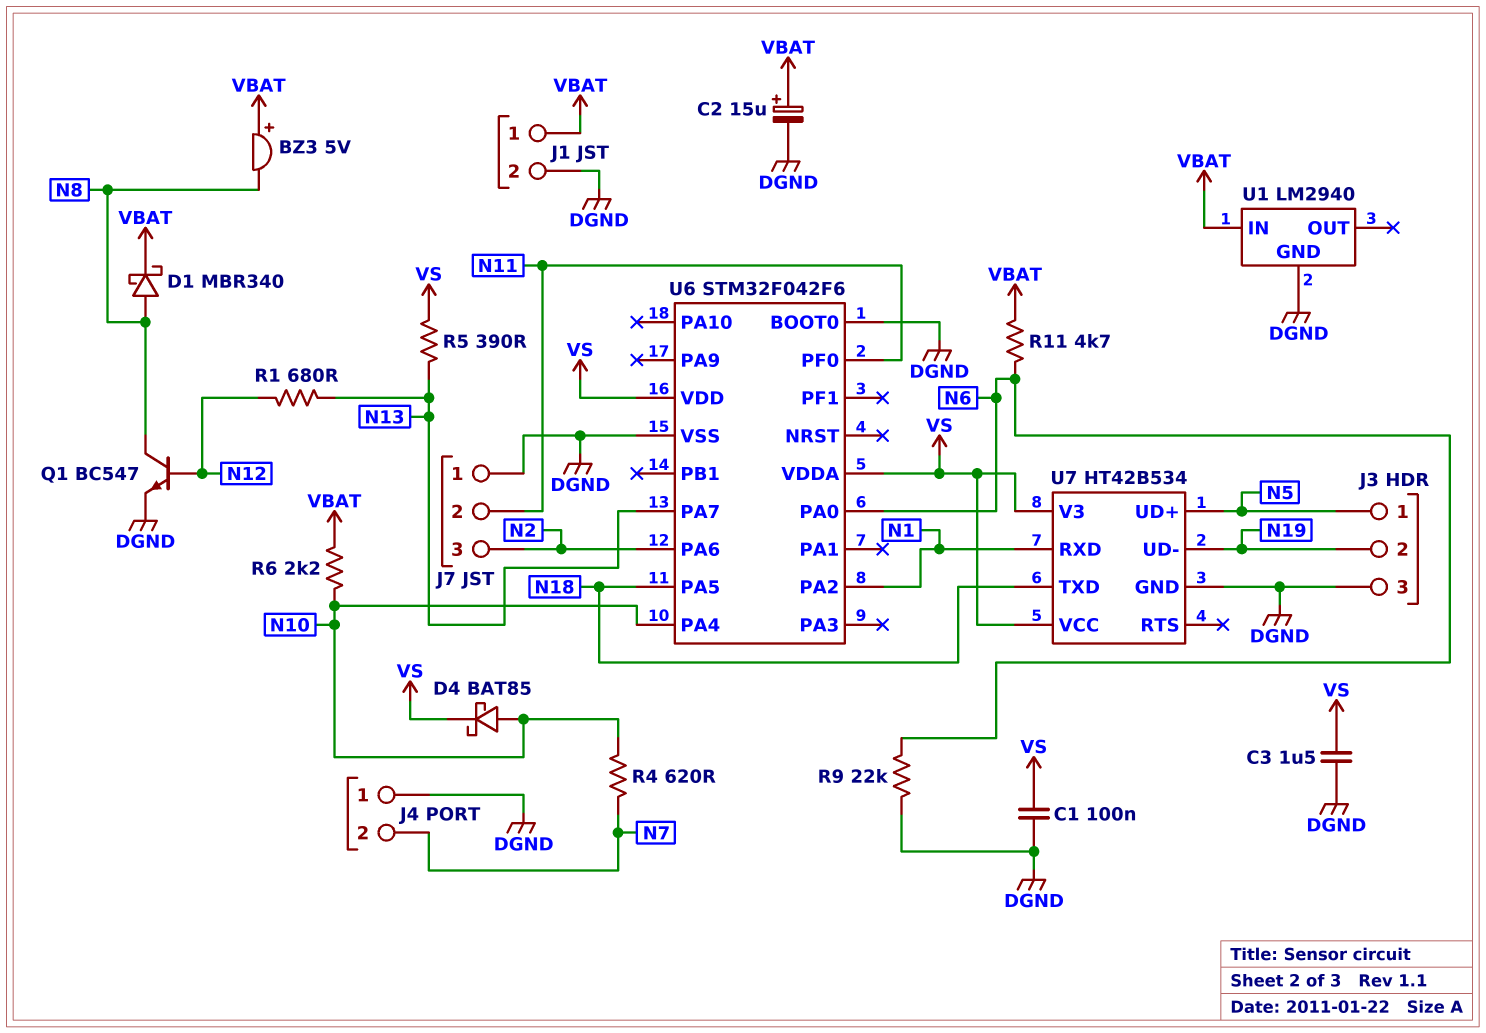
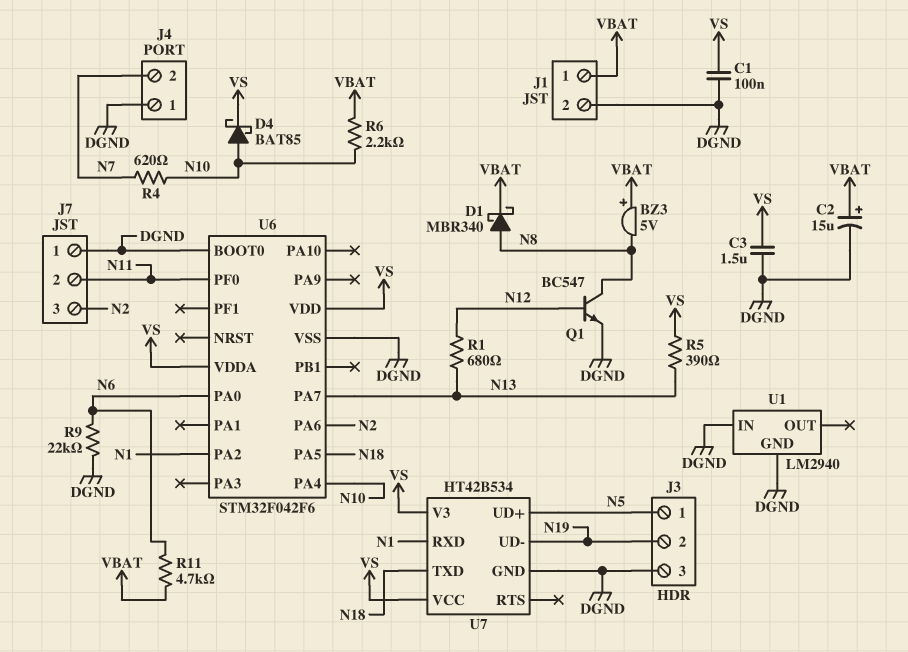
U1 pin IN: VBAT -> DGND

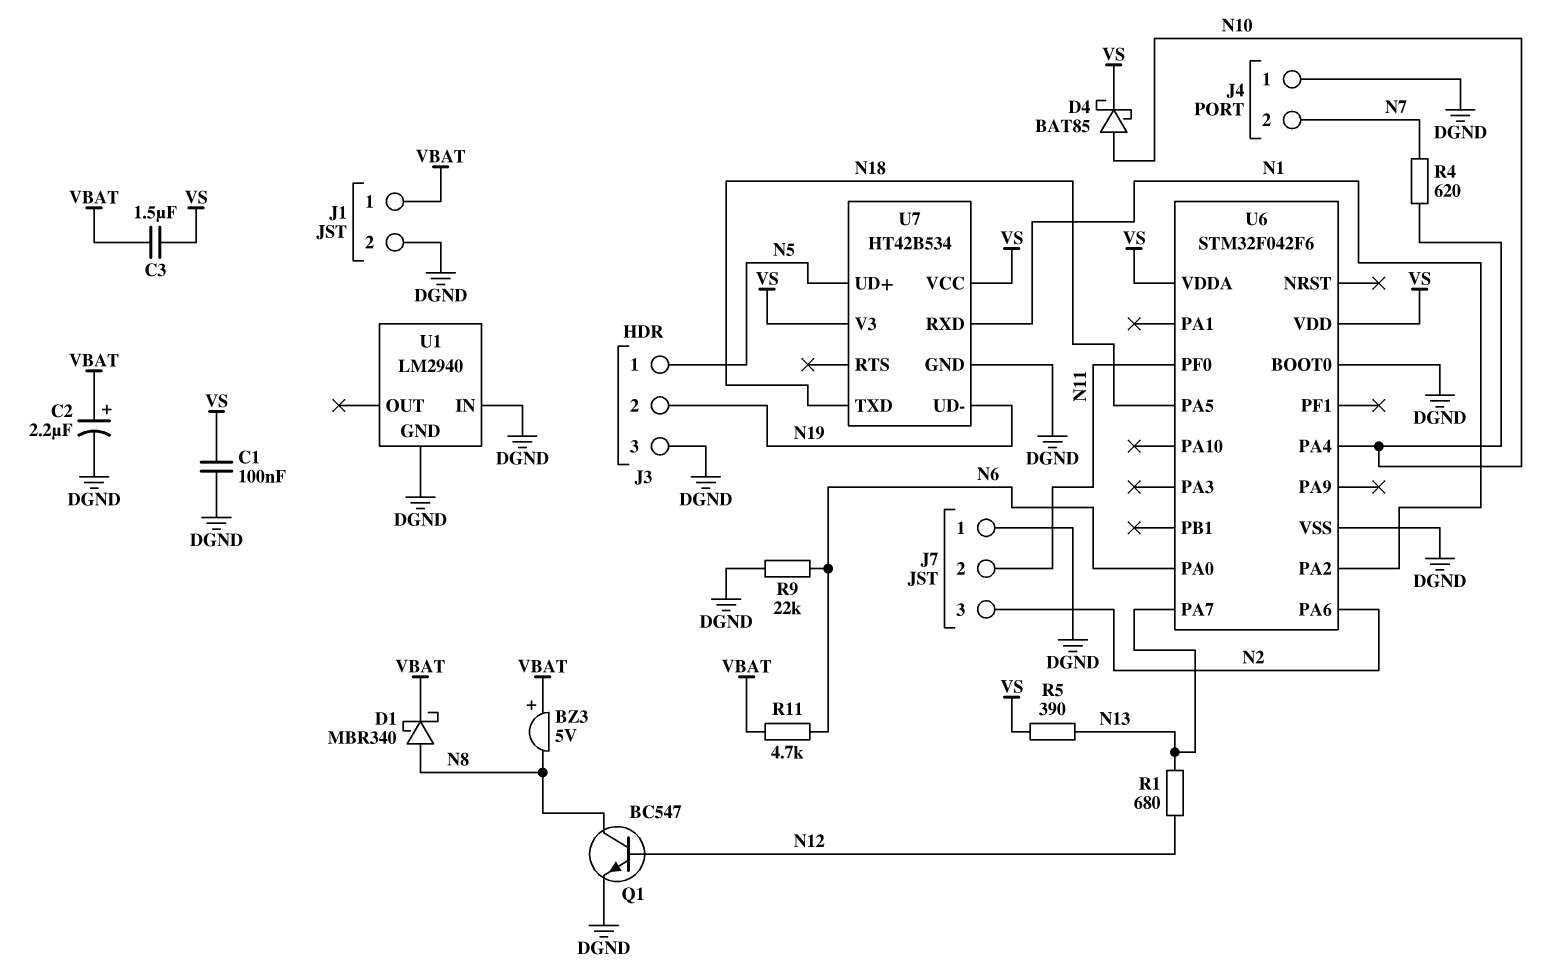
C2: 15uF (plus VBAT, minus DGND) -> 2.2uF (plus VBAT, minus DGND)
C3: 1.5uF (DGND, VS) -> 1.5uF (VBAT, VS)
R6: 2.2k (N10, VBAT) -> none

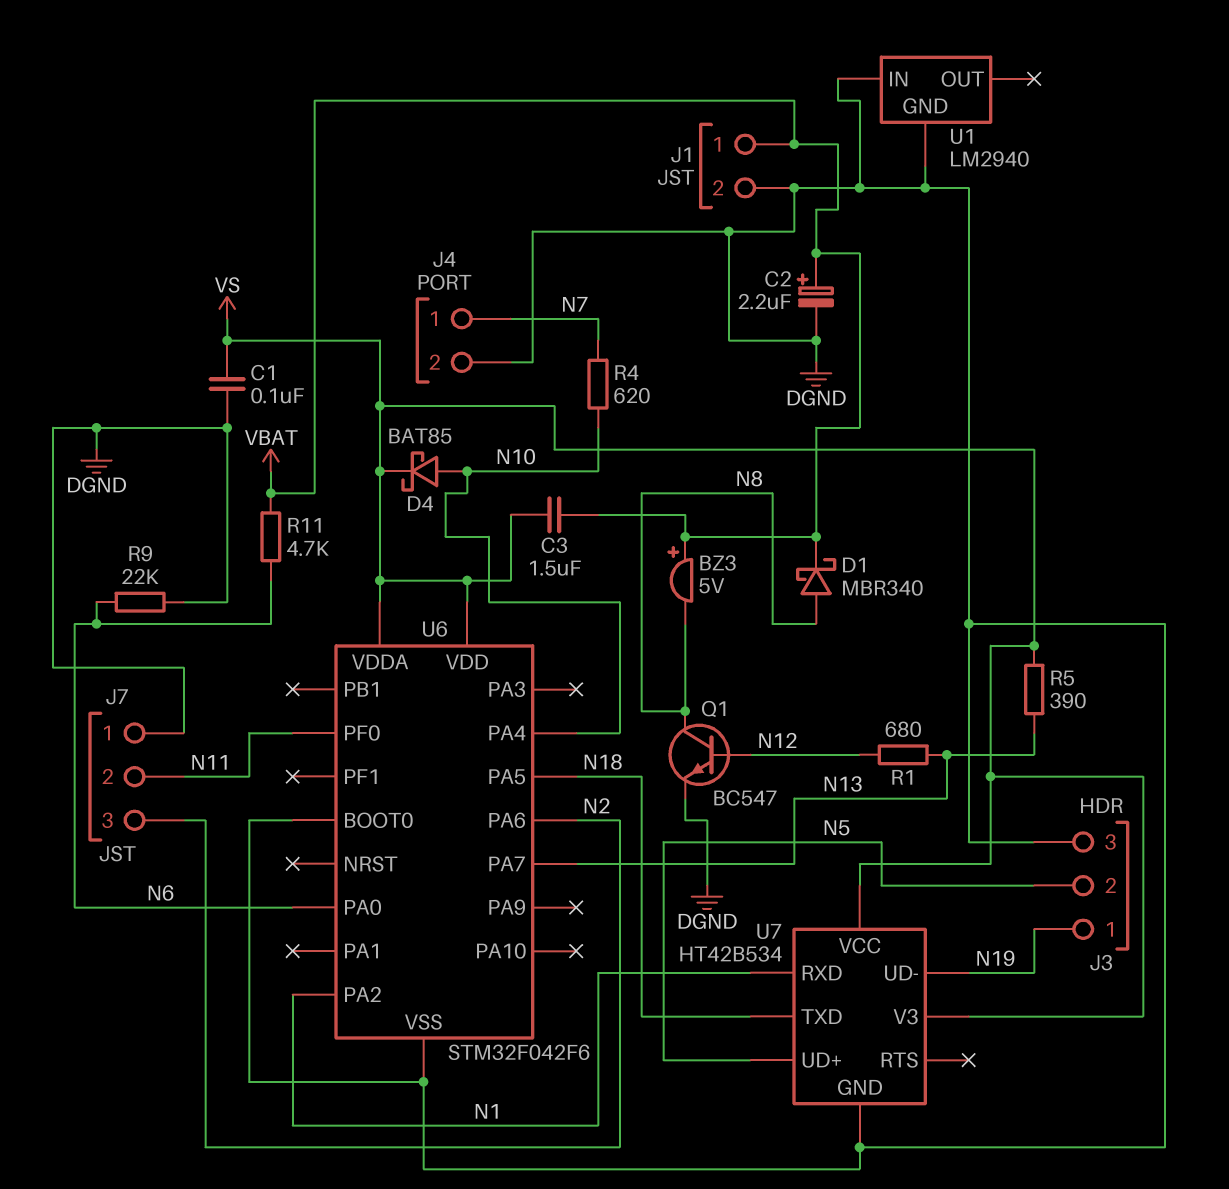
J3 pin 1: N5 -> N19
J3 pin 2: N19 -> N5
J4 pin 1: DGND -> N7
J4 pin 2: N7 -> DGND

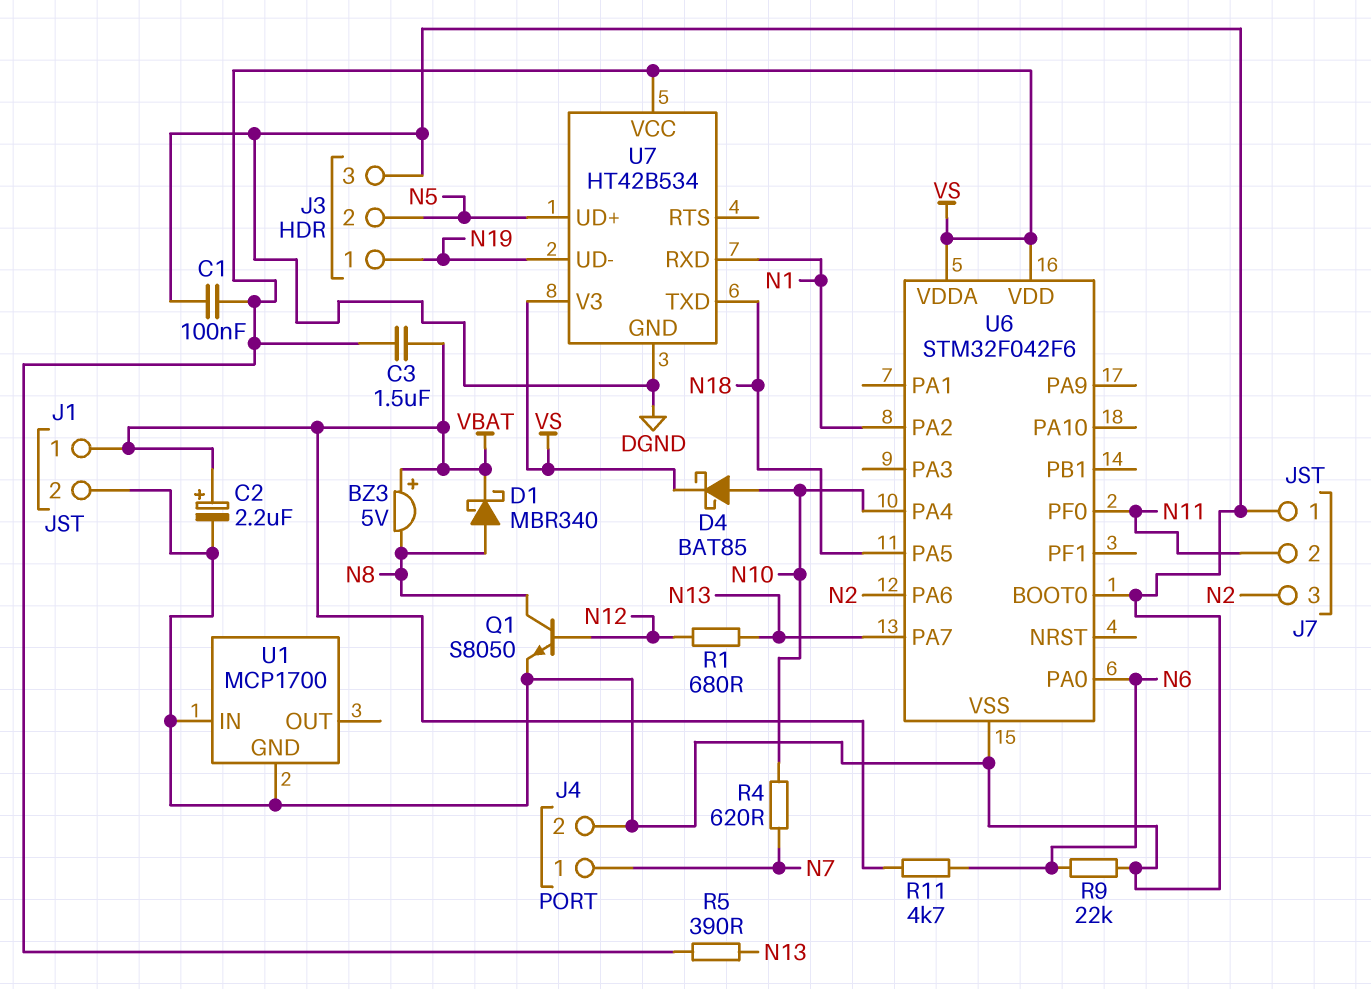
Q1: NPN BC547 (B N12, C N8, E DGND) -> NPN S8050 (B N12, C N8, E DGND)
U1: LM2940 -> MCP1700

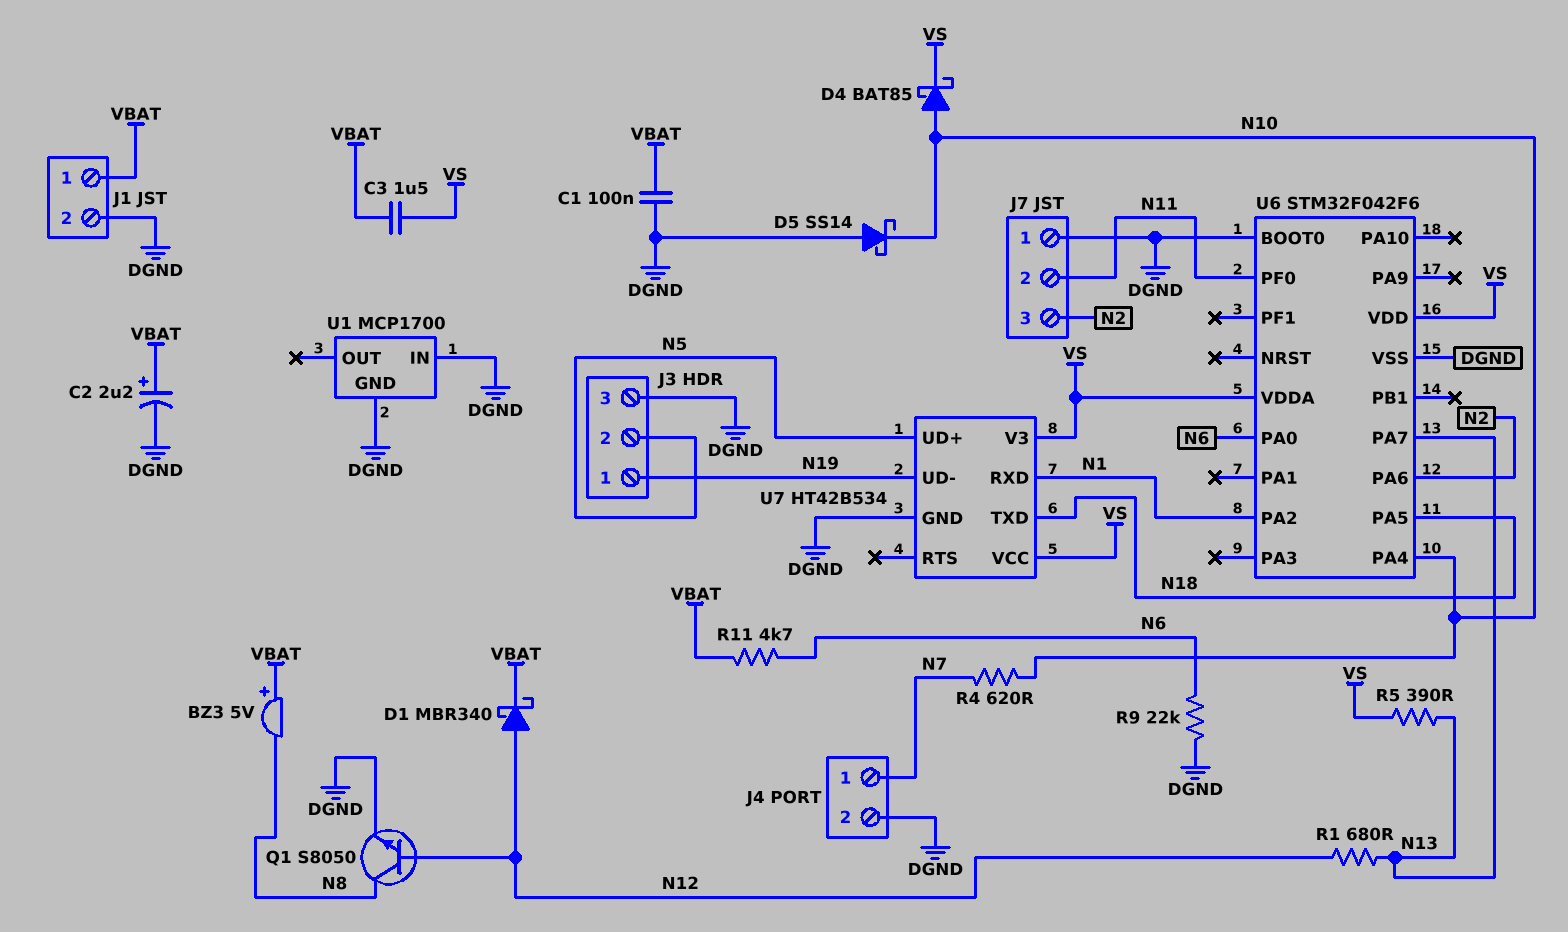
C1: 100nF (DGND, VS) -> 100nF (DGND, VBAT)
D1: schottky MBR340 (A N8, K VBAT) -> schottky MBR340 (A N12, K VBAT)
D5: none -> schottky SS14 (A DGND, K N10)

